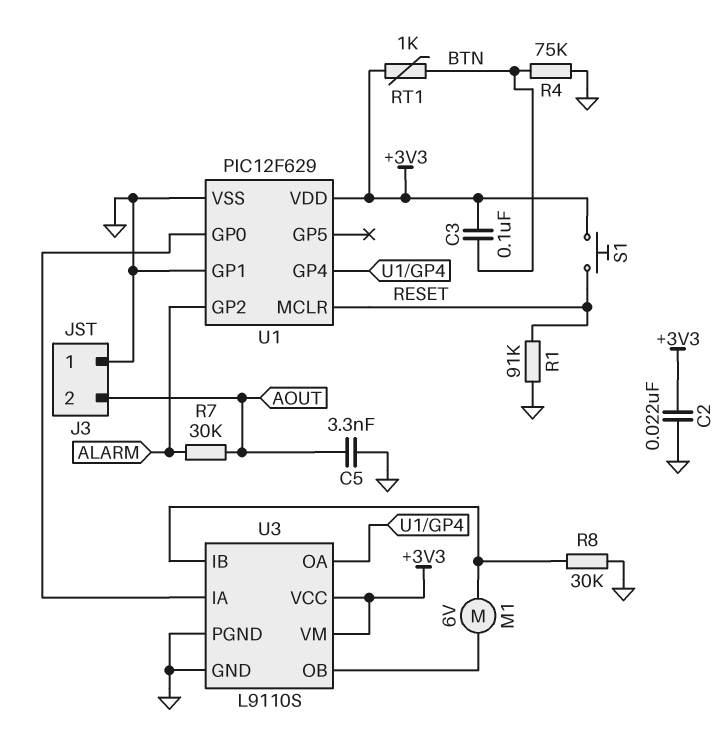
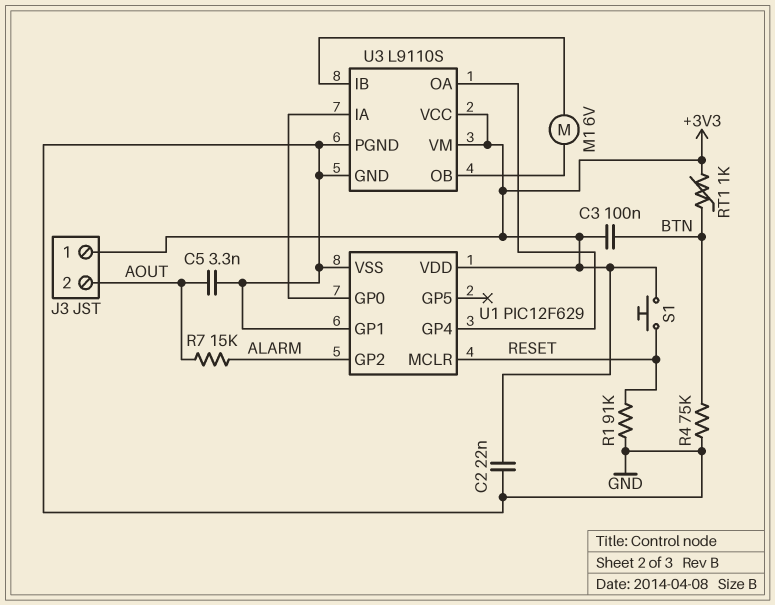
J3 pin 1: GND -> +3V3
R7: 30k (ALARM, AOUT) -> 15k (ALARM, AOUT)
R8: 30k (GND, U3/IB) -> none

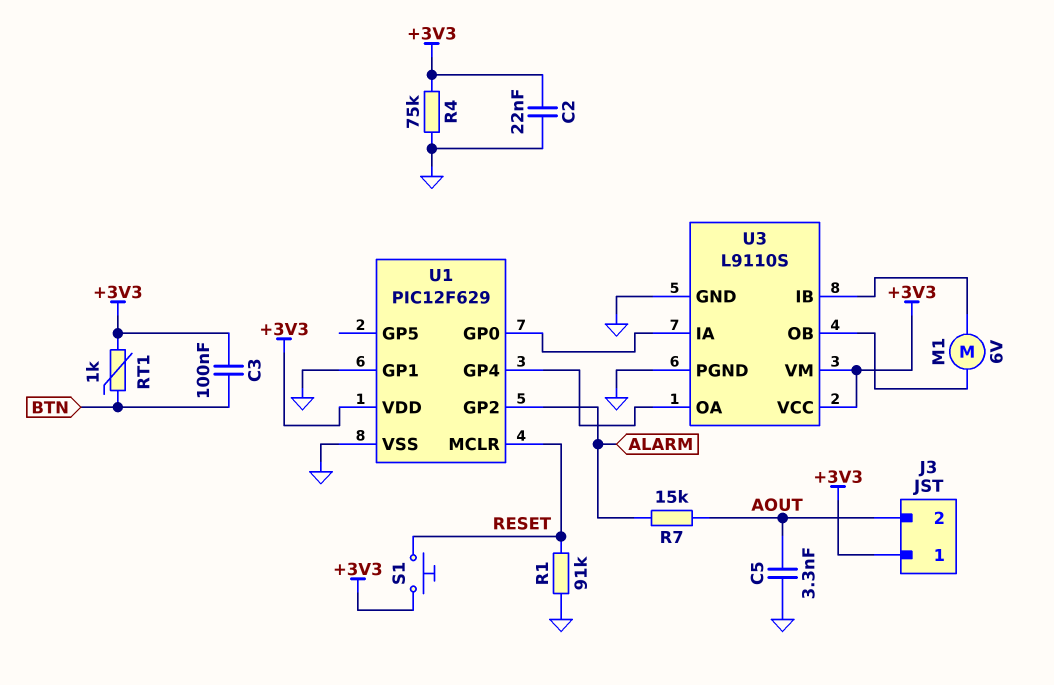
R4: 75k (BTN, GND) -> 75k (+3V3, GND)

